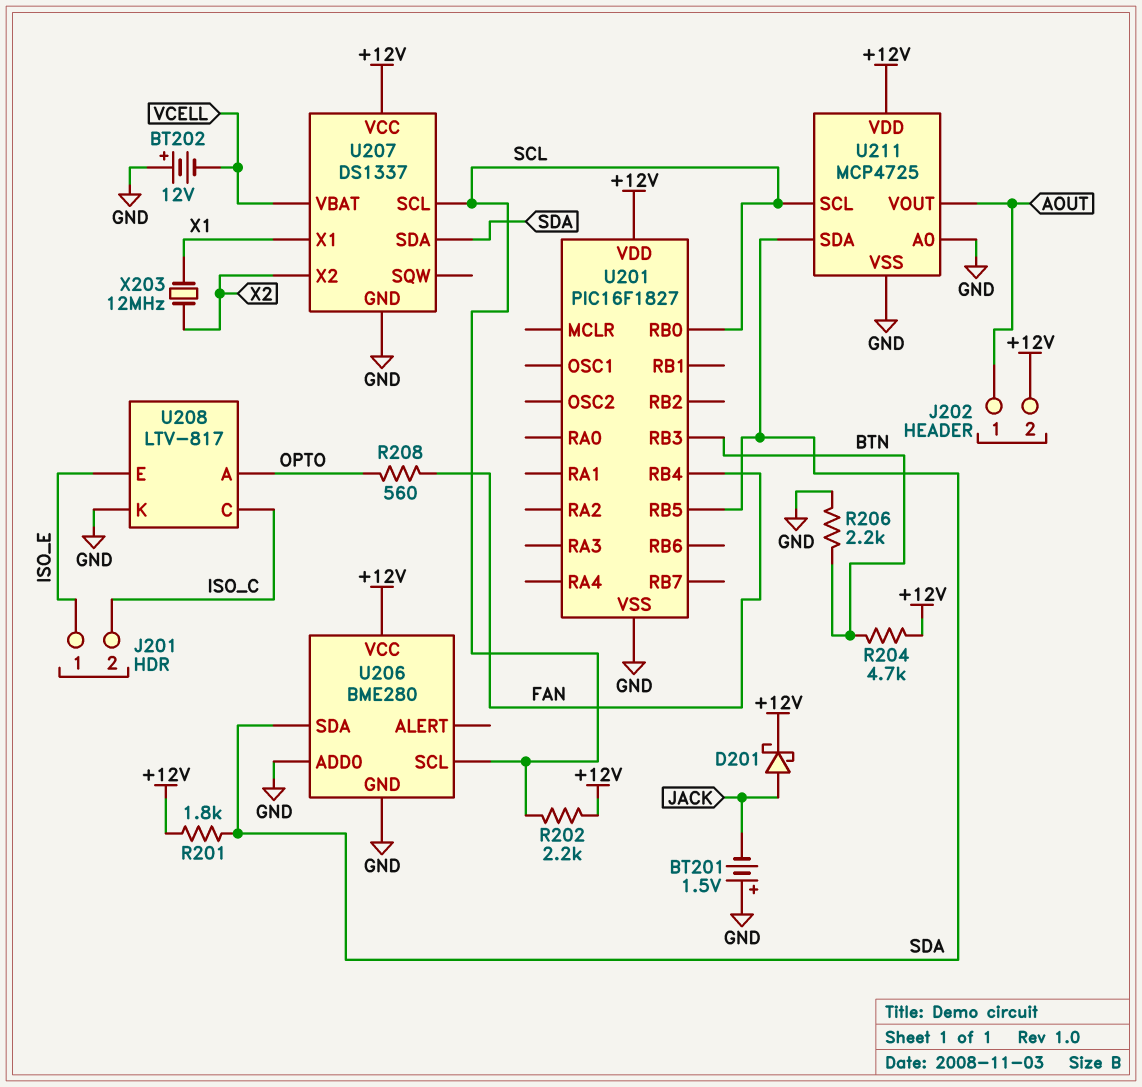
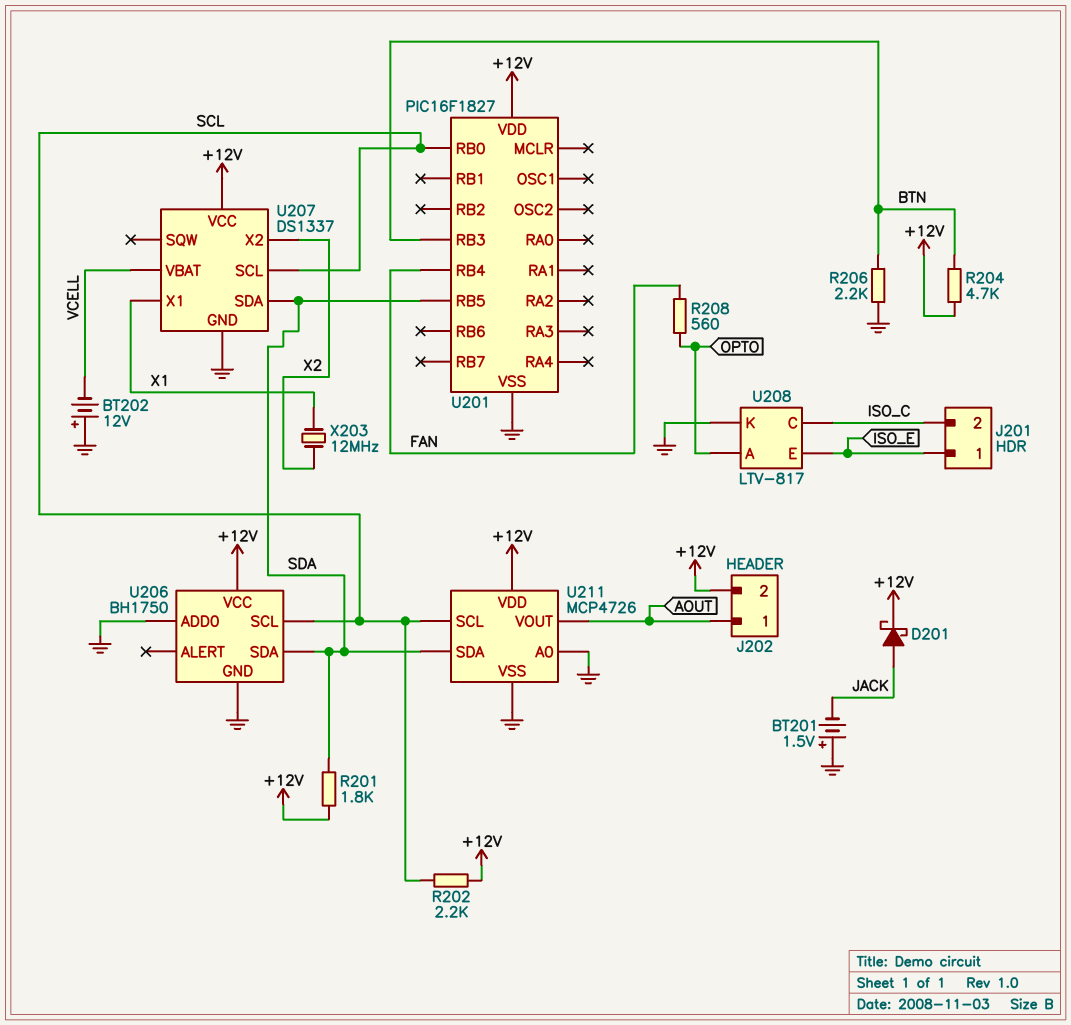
U206: BME280 -> BH1750
U211: MCP4725 -> MCP4726

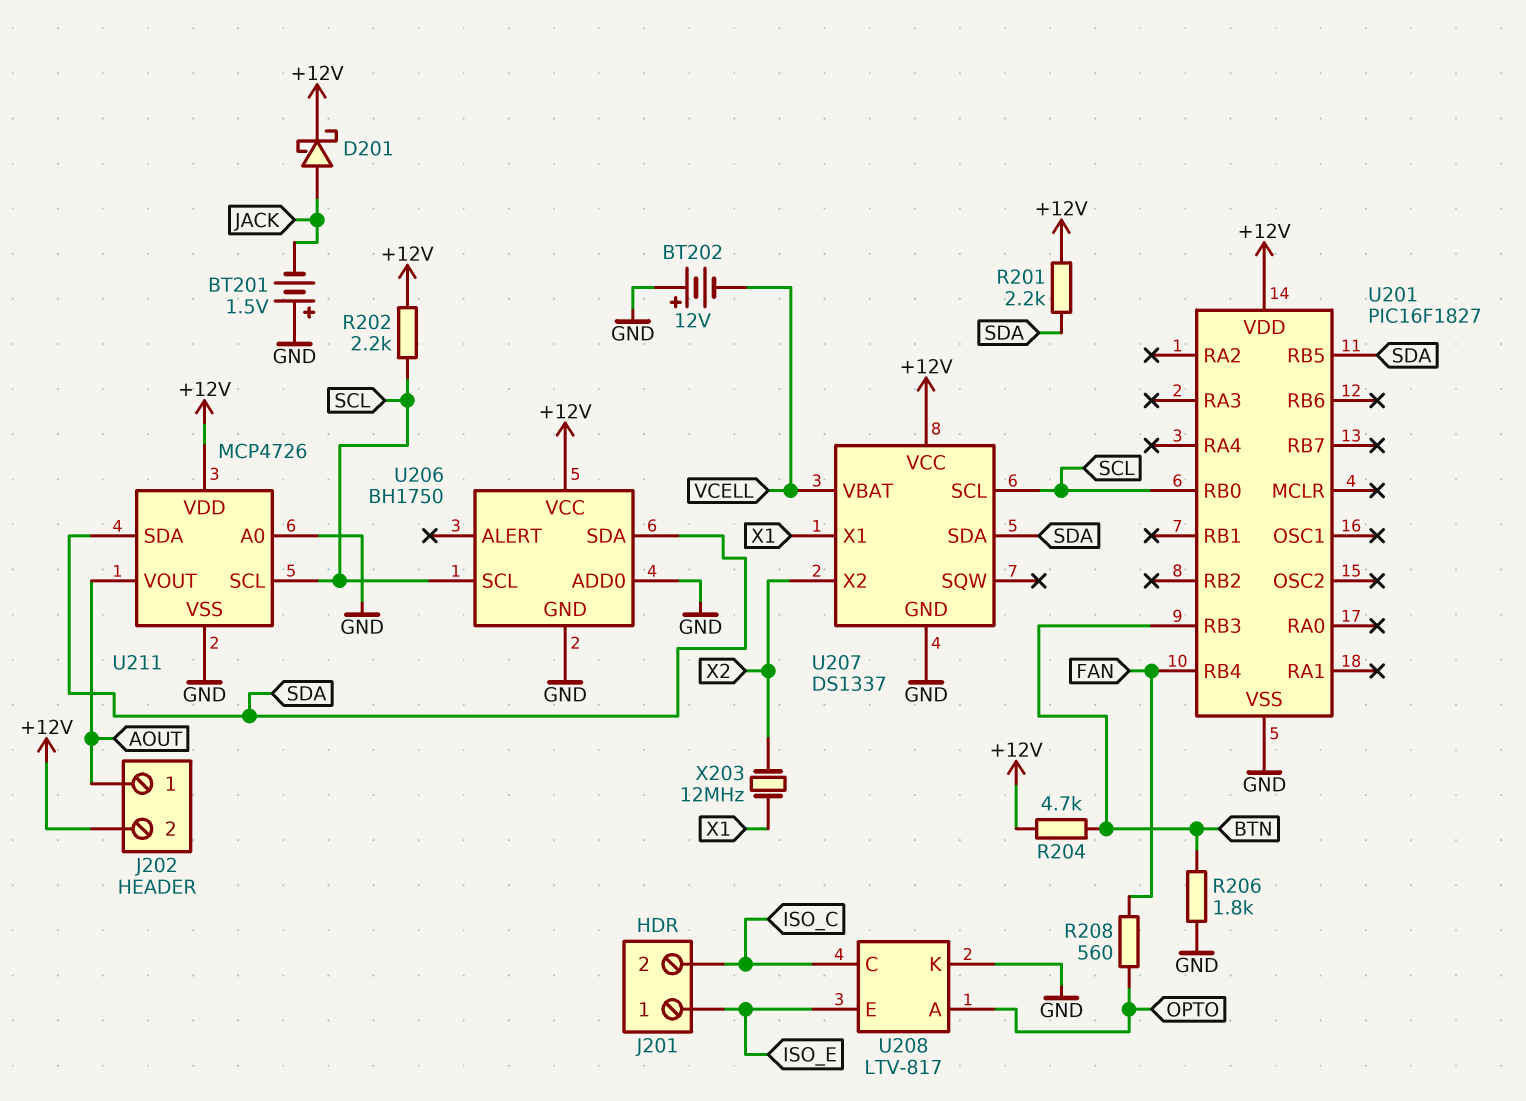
R201: 1.8k (+12V, SDA) -> 2.2k (+12V, SDA)
R206: 2.2k (BTN, GND) -> 1.8k (BTN, GND)

